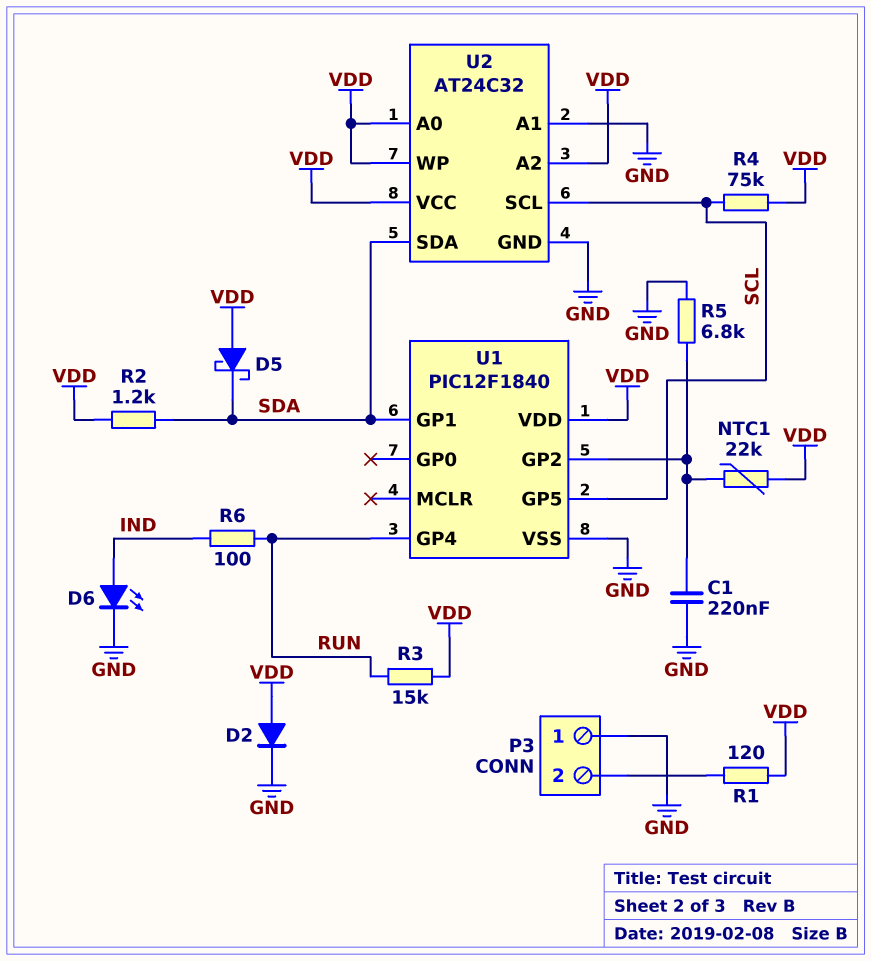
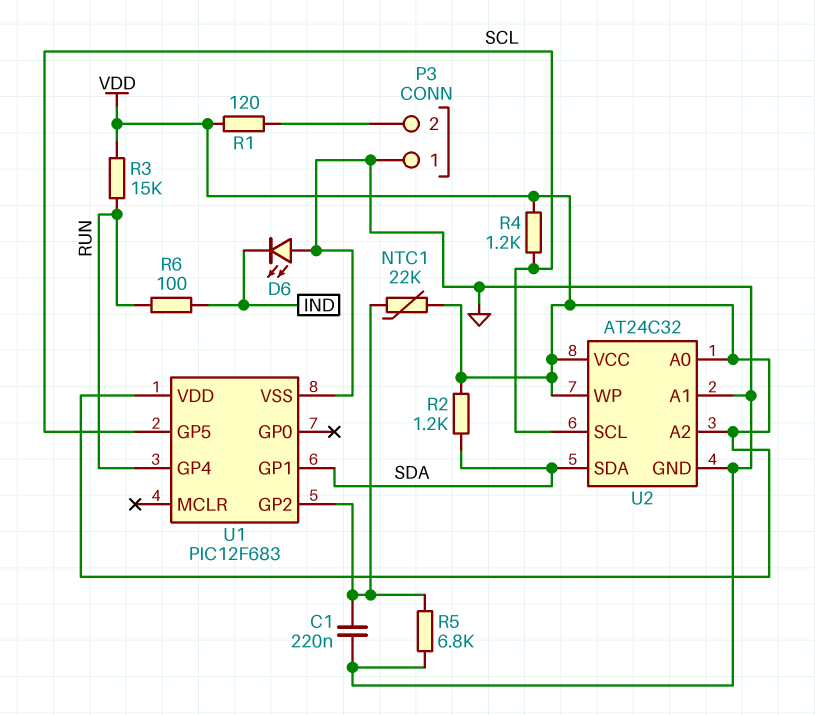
D2: diode (A VDD, K GND) -> none
D5: schottky (A VDD, K SDA) -> none
D6: LED (A IND, K GND) -> LED (A GND, K IND)
R4: 75k (SCL, VDD) -> 1.2k (SCL, VDD)
U1: PIC12F1840 -> PIC12F683

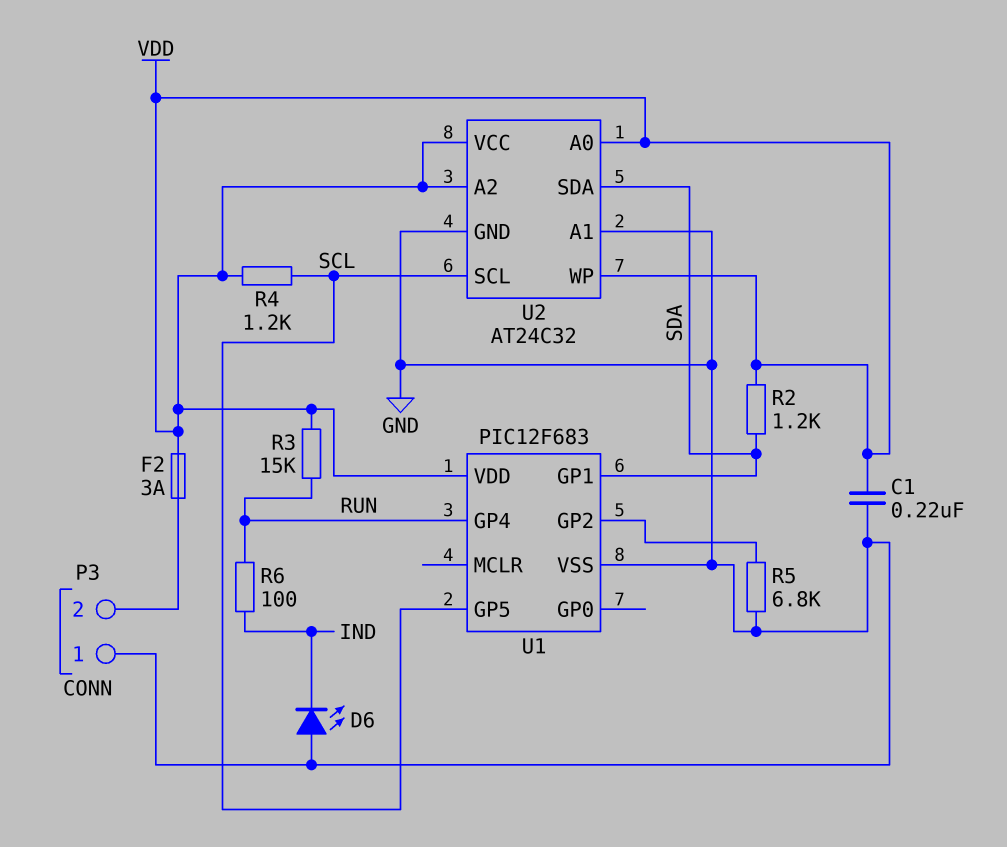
C1: 220nF (GND, U1/GP2) -> 220nF (GND, VDD)
F2: none -> 3A (P3/2, VDD)
NTC1: 22k (U1/GP2, VDD) -> none
R1: 120 (P3/2, VDD) -> none

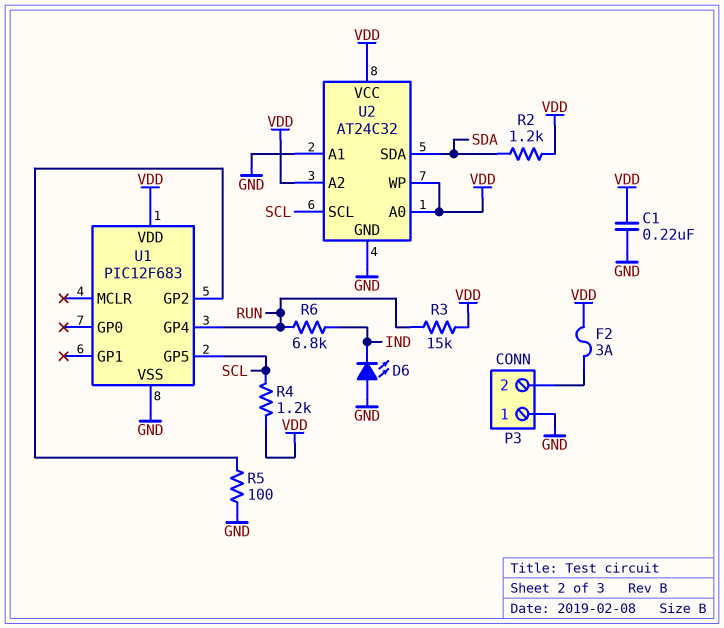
R5: 6.8k (GND, U1/GP2) -> 100 (GND, U1/GP2)
R6: 100 (IND, RUN) -> 6.8k (IND, RUN)
U1 pin GP1: SDA -> none

